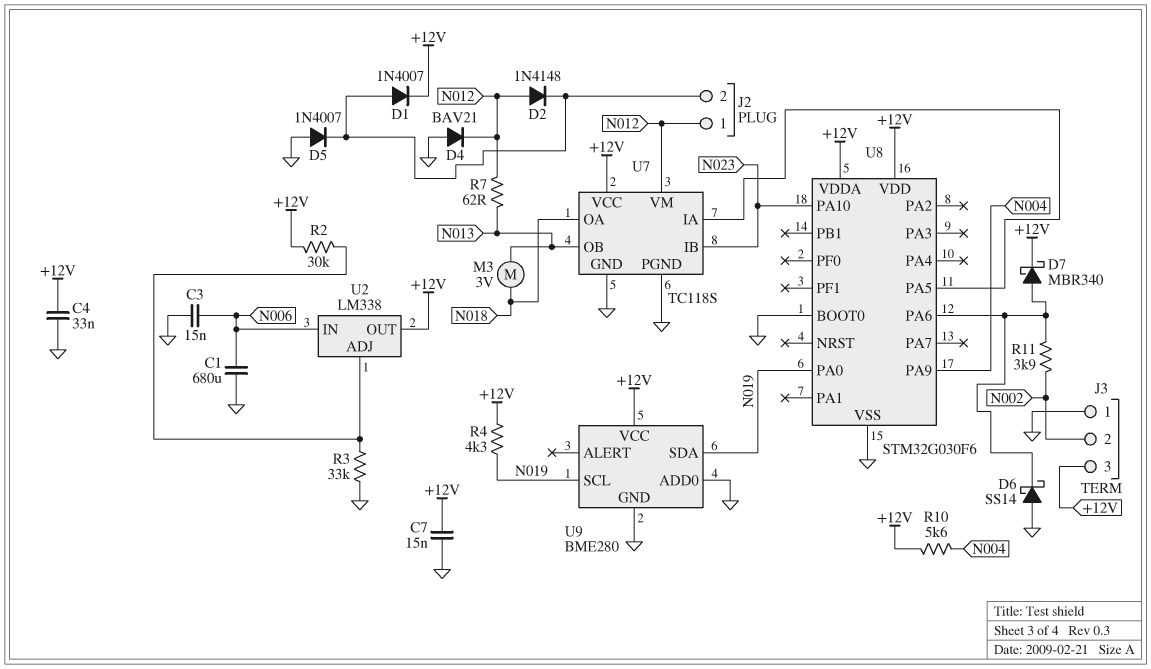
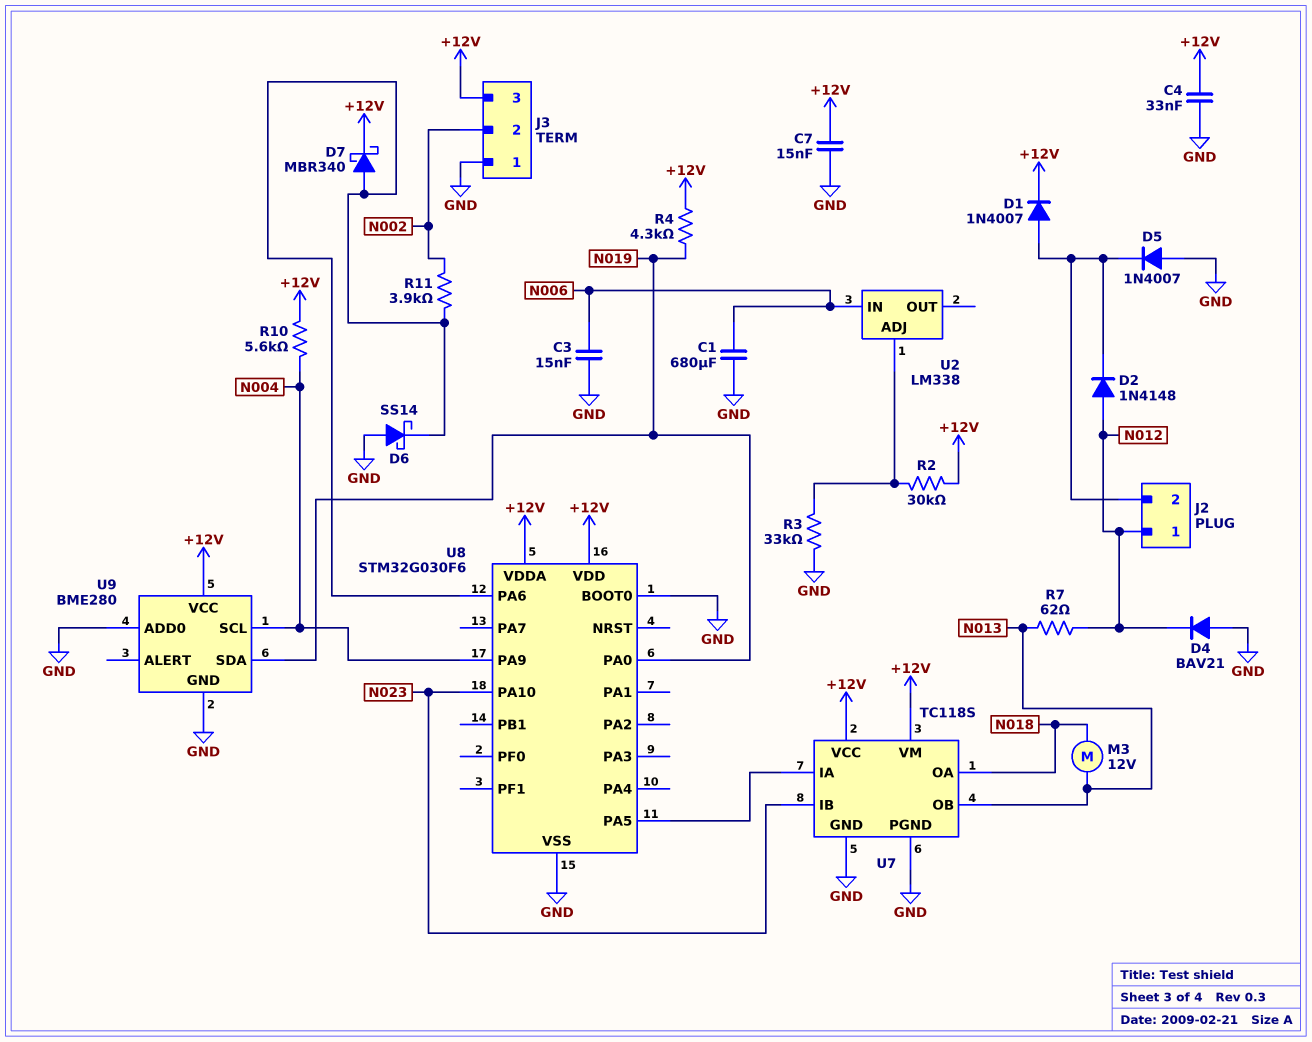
M3: motor 3V (N013, N018) -> motor 12V (N013, N018)
U2 pin OUT: +12V -> none
U7 pin VM: N012 -> +12V
U9 pin SCL: N019 -> N004

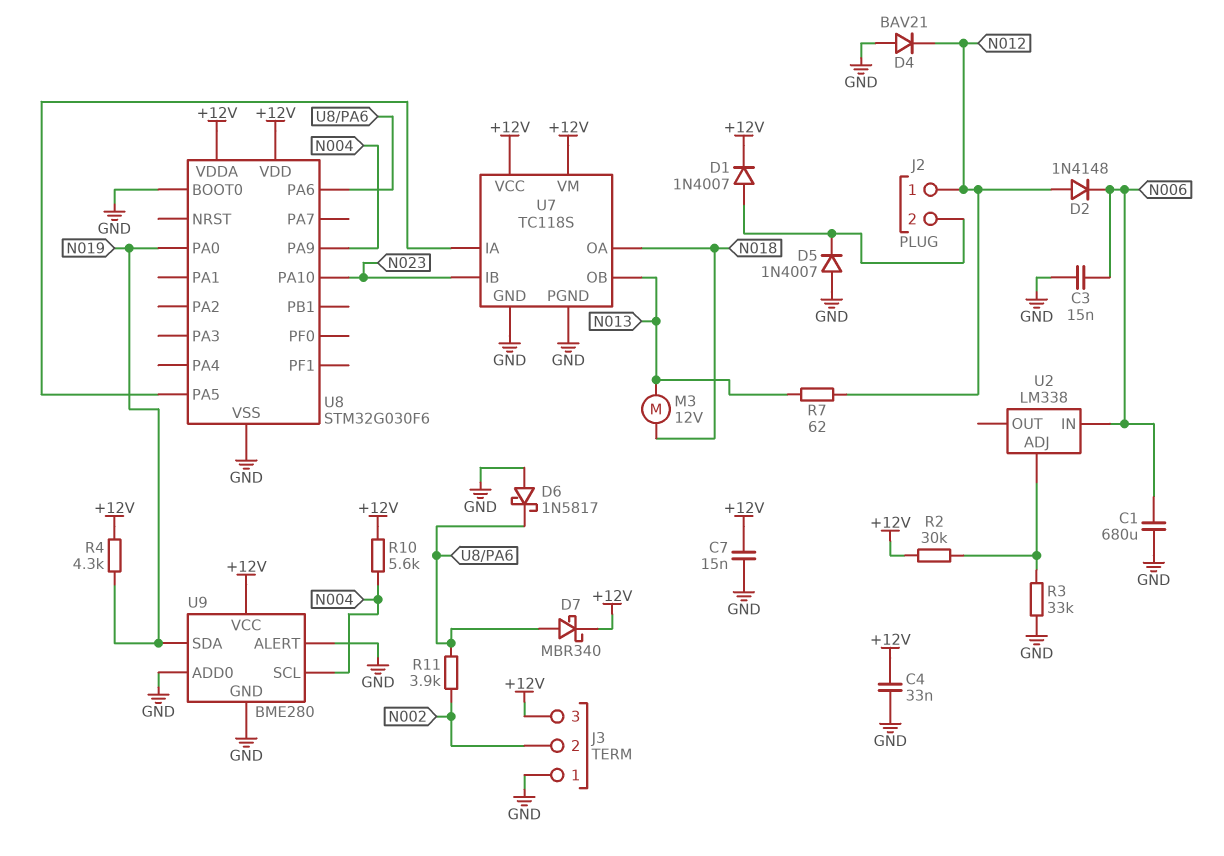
D2: diode 1N4148 (A N012, K J2/2) -> diode 1N4148 (A N012, K N006)
D6: schottky SS14 (A GND, K U8/PA6) -> schottky 1N5817 (A GND, K U8/PA6)
U9 pin ALERT: none -> GND

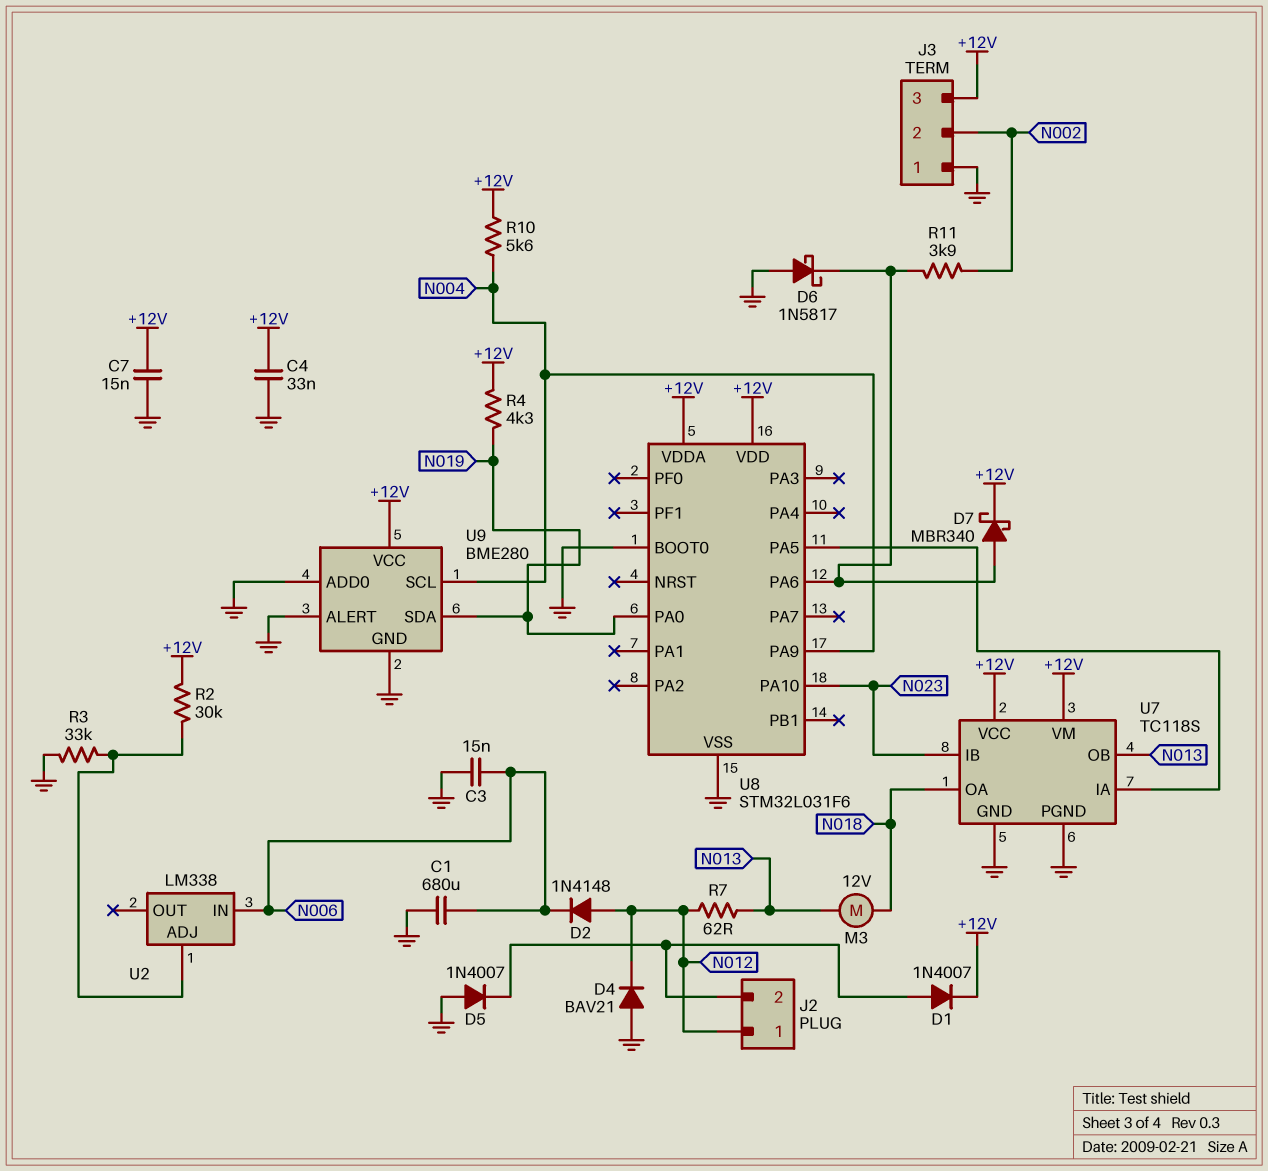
U8: STM32G030F6 -> STM32L031F6

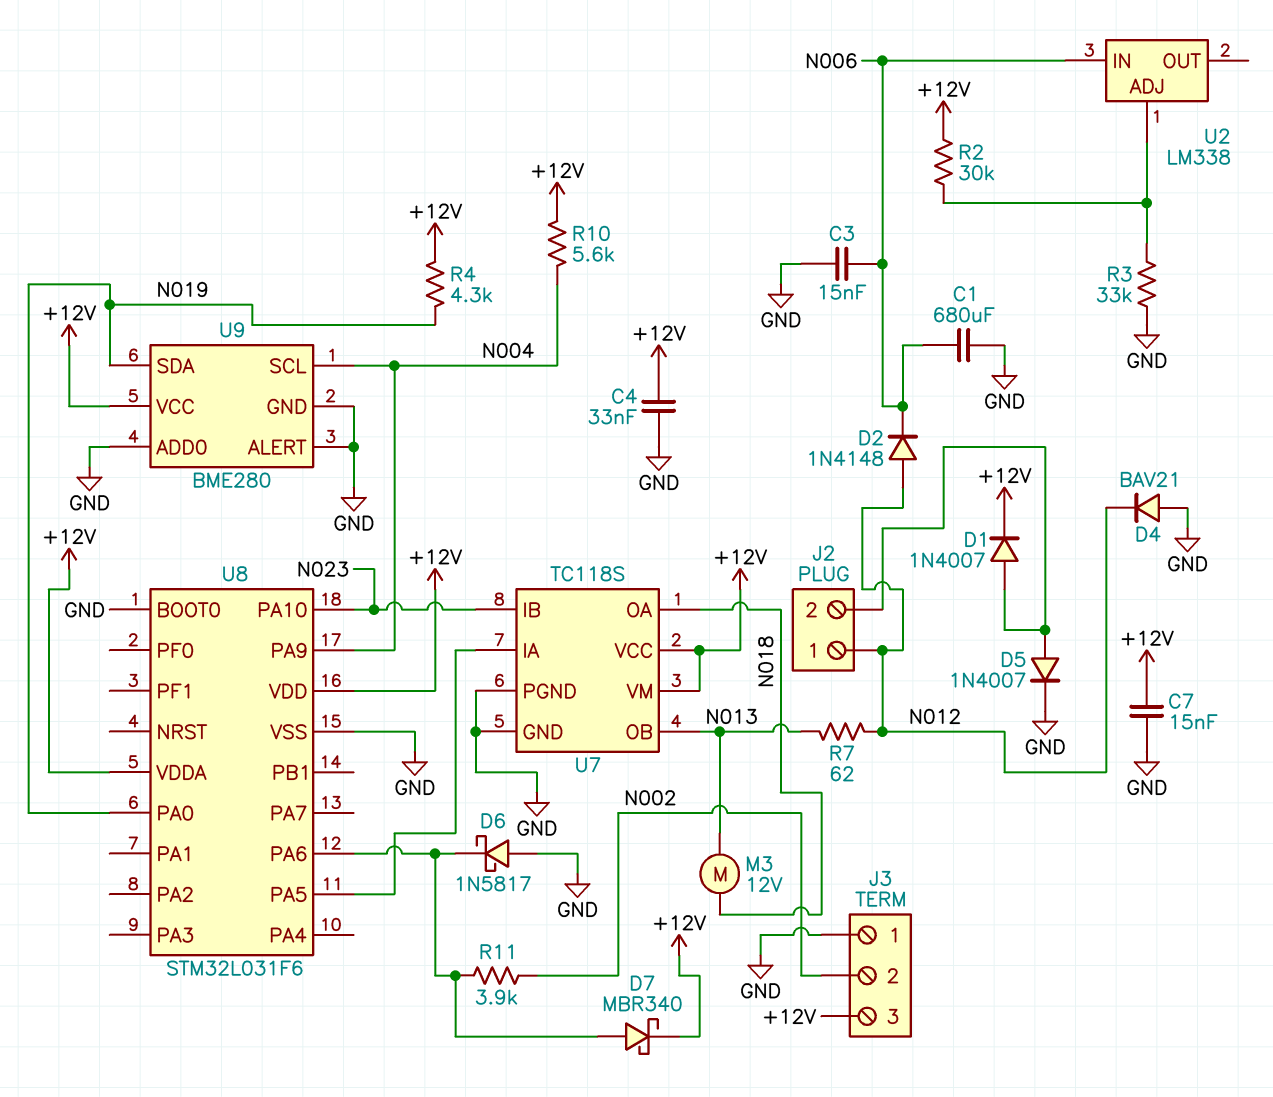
D5: diode 1N4007 (A GND, K J2/2) -> diode 1N4007 (A J2/2, K GND)

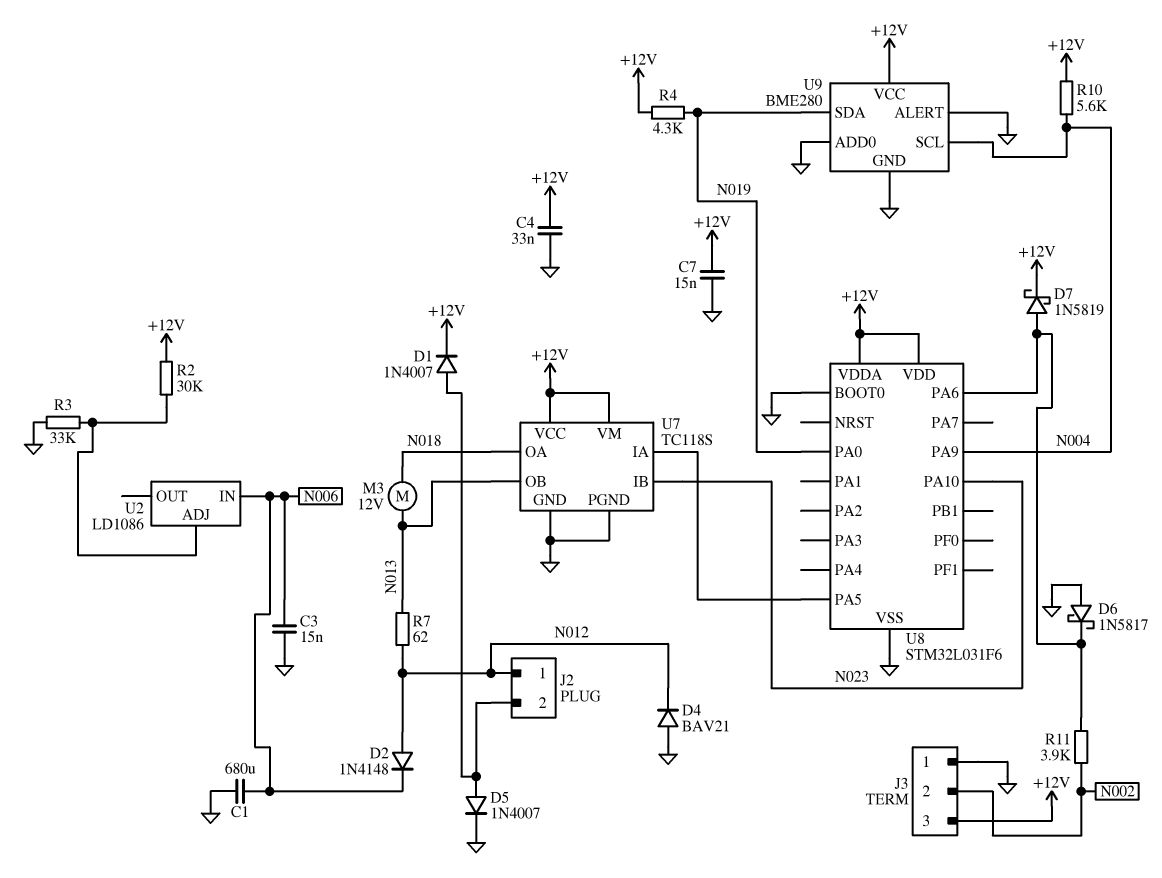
D7: schottky MBR340 (A U8/PA6, K +12V) -> schottky 1N5819 (A U8/PA6, K +12V)
U2: LM338 -> LD1086

